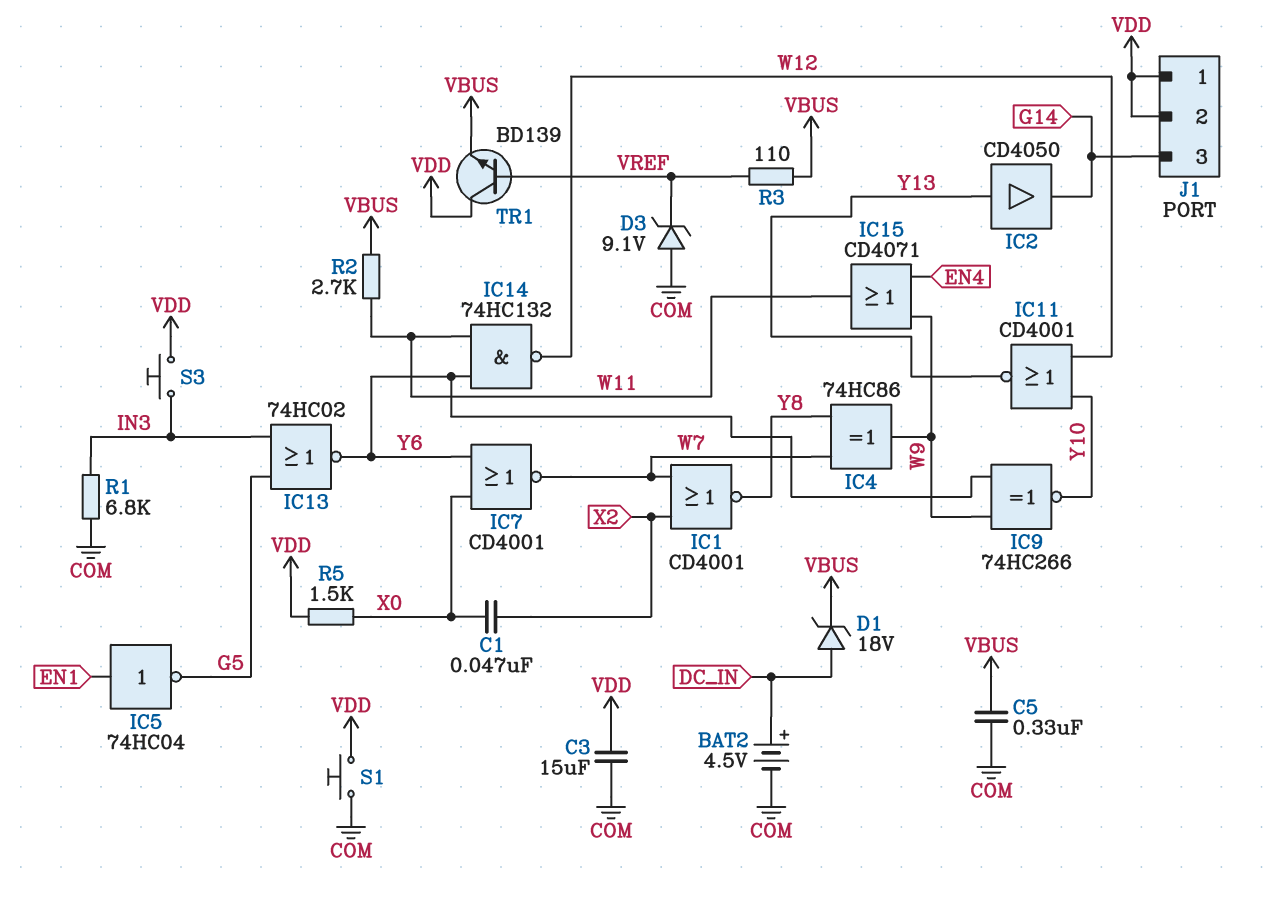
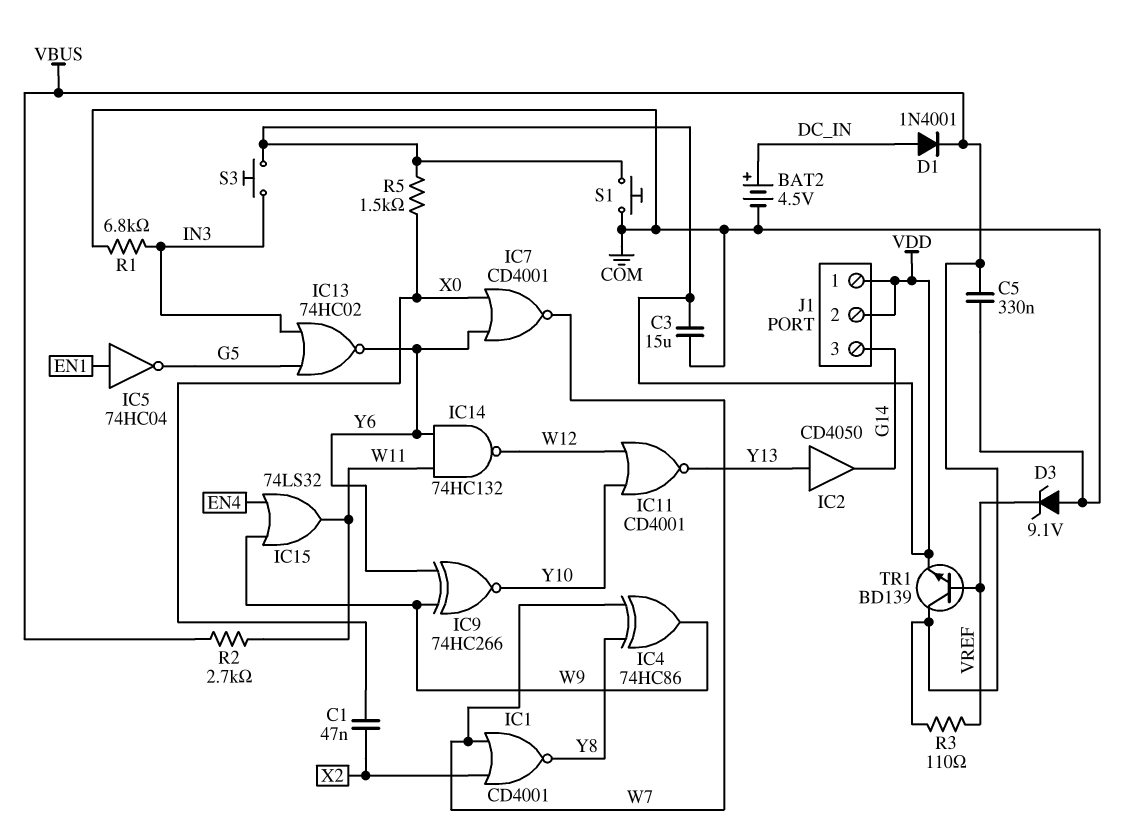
D1: zener 18V (A DC_IN, K VBUS) -> diode 1N4001 (A DC_IN, K VBUS)
IC15: OR CD4071 (in EN4, in W9, out W11) -> OR 74LS32 (in EN4, in W9, out W11)
TR1: NPN BD139 (B VREF, C VDD, E VBUS) -> NPN BD139 (B VREF, C VBUS, E VDD)

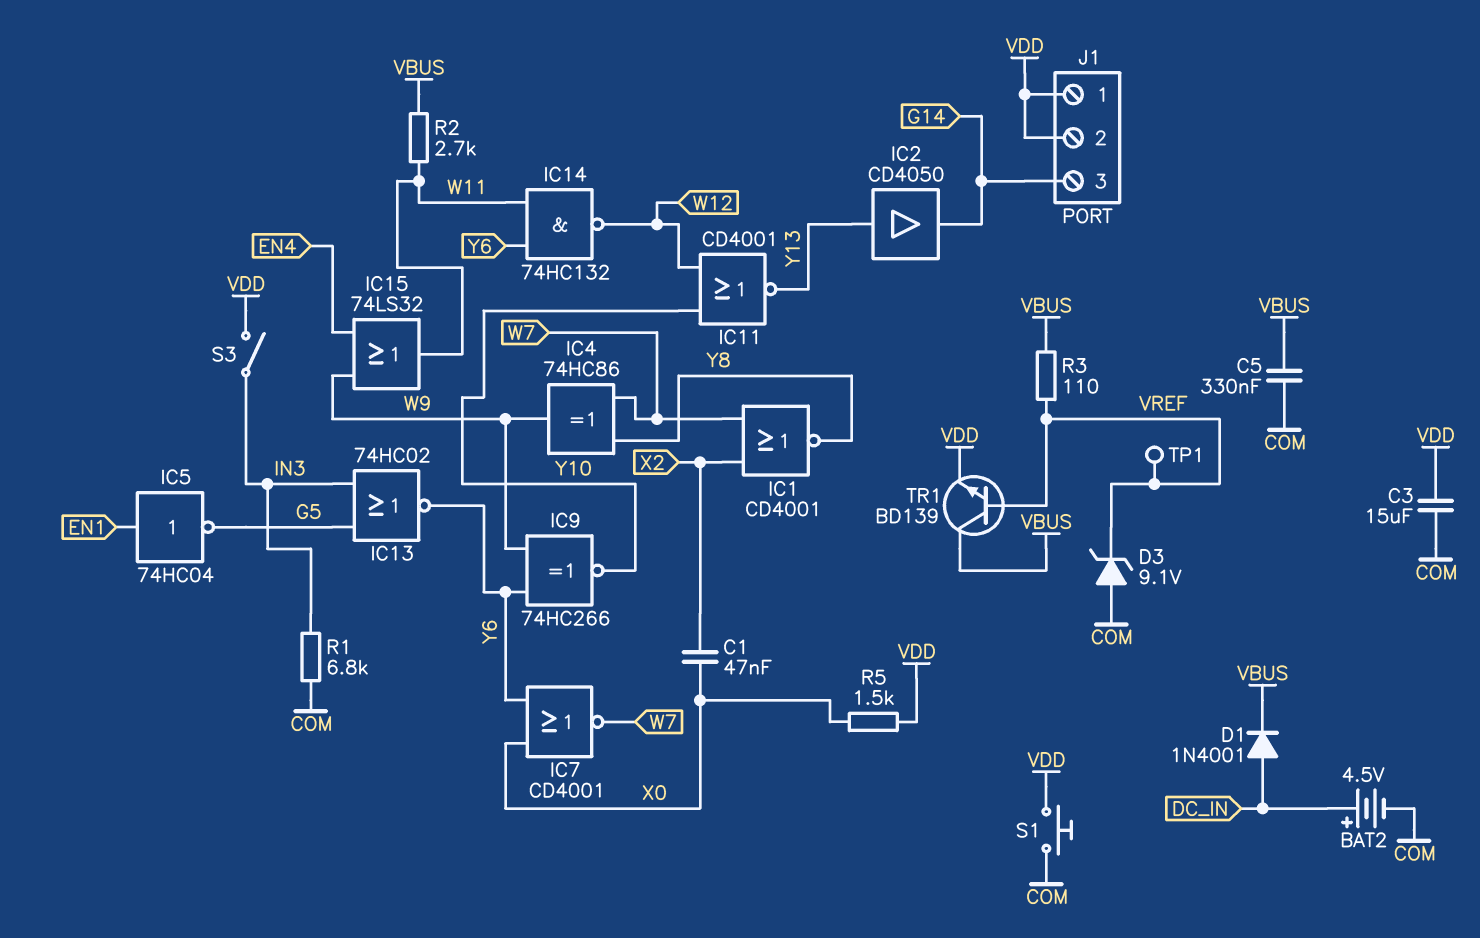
S3: button (IN3, VDD) -> switch (IN3, VDD)
TP1: none -> test point (VREF)

